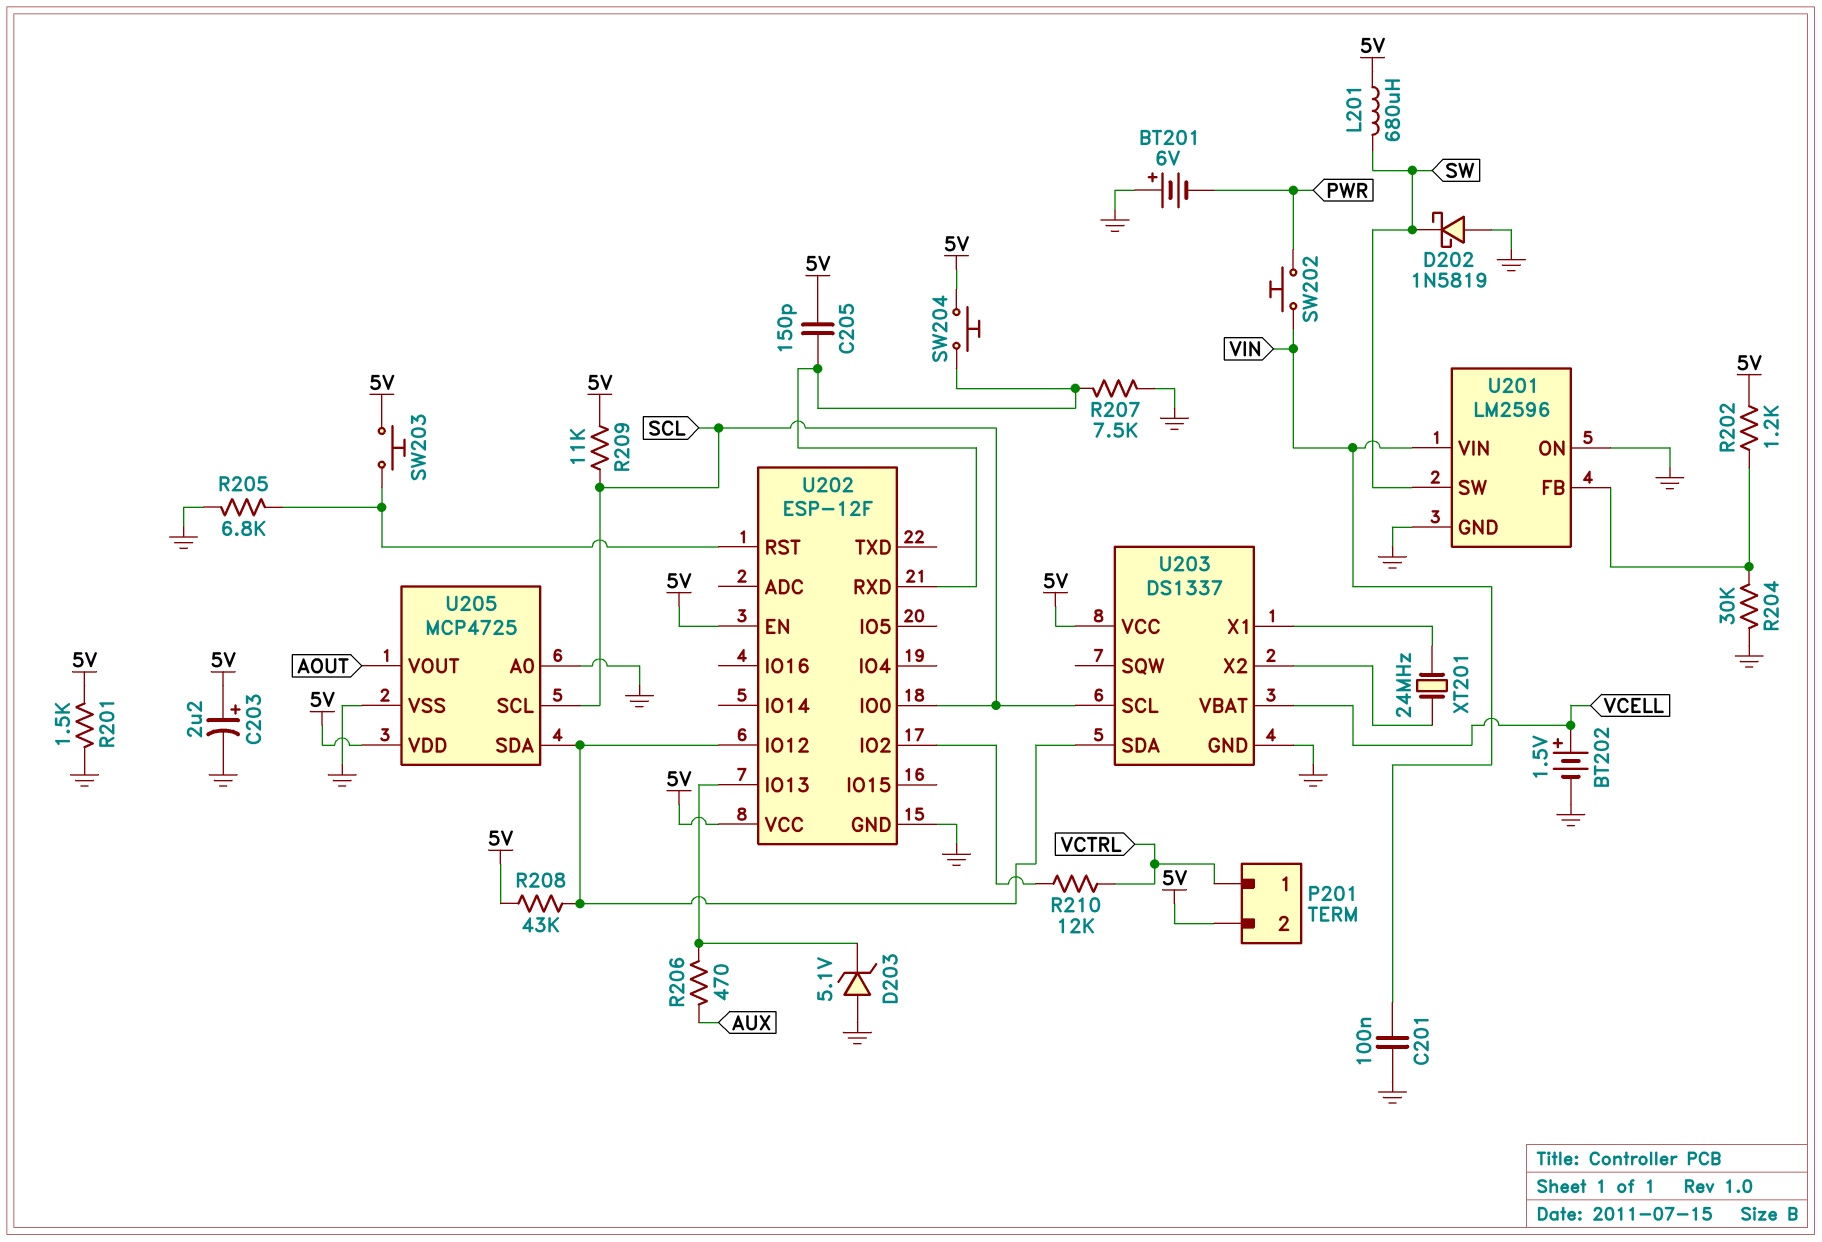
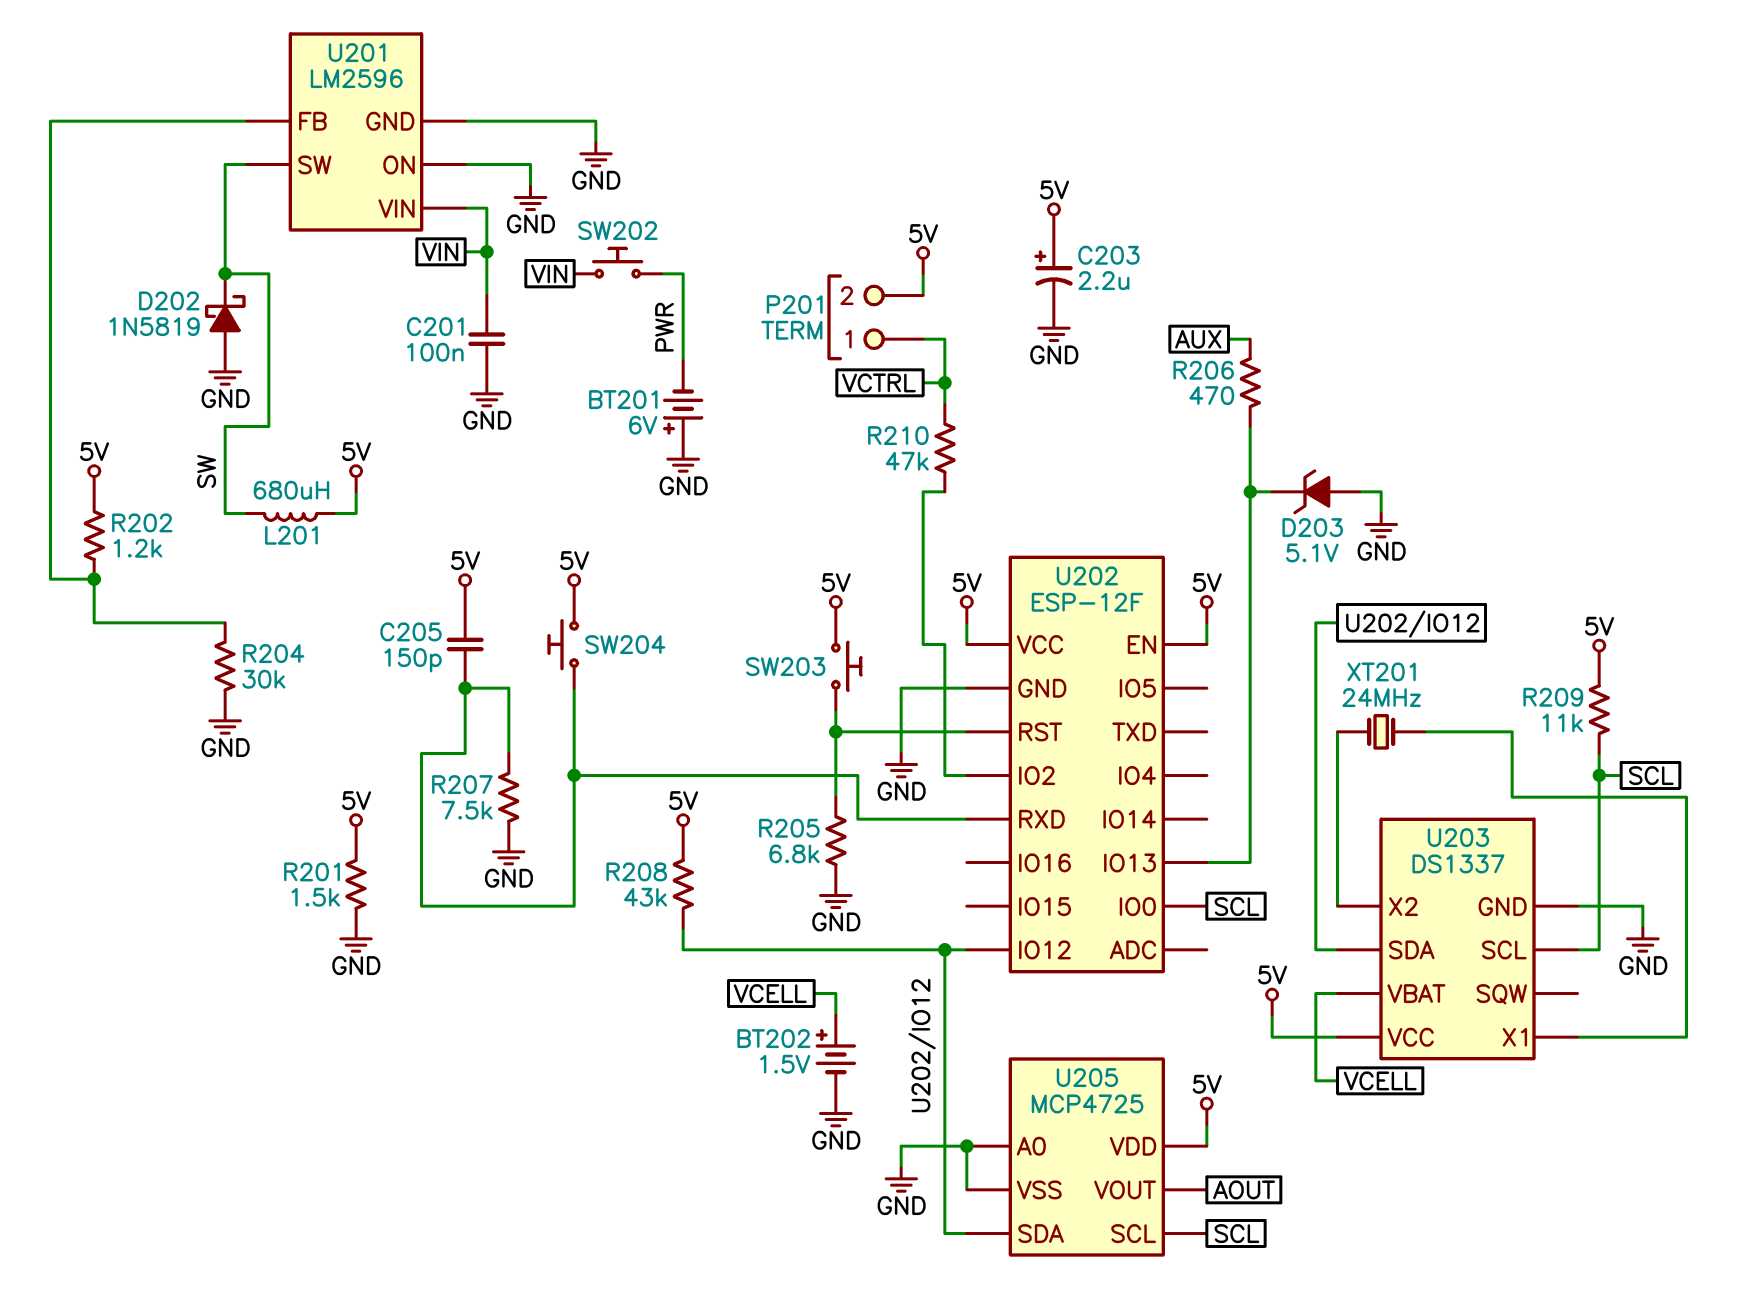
R210: 12k (U202/IO2, VCTRL) -> 47k (U202/IO2, VCTRL)

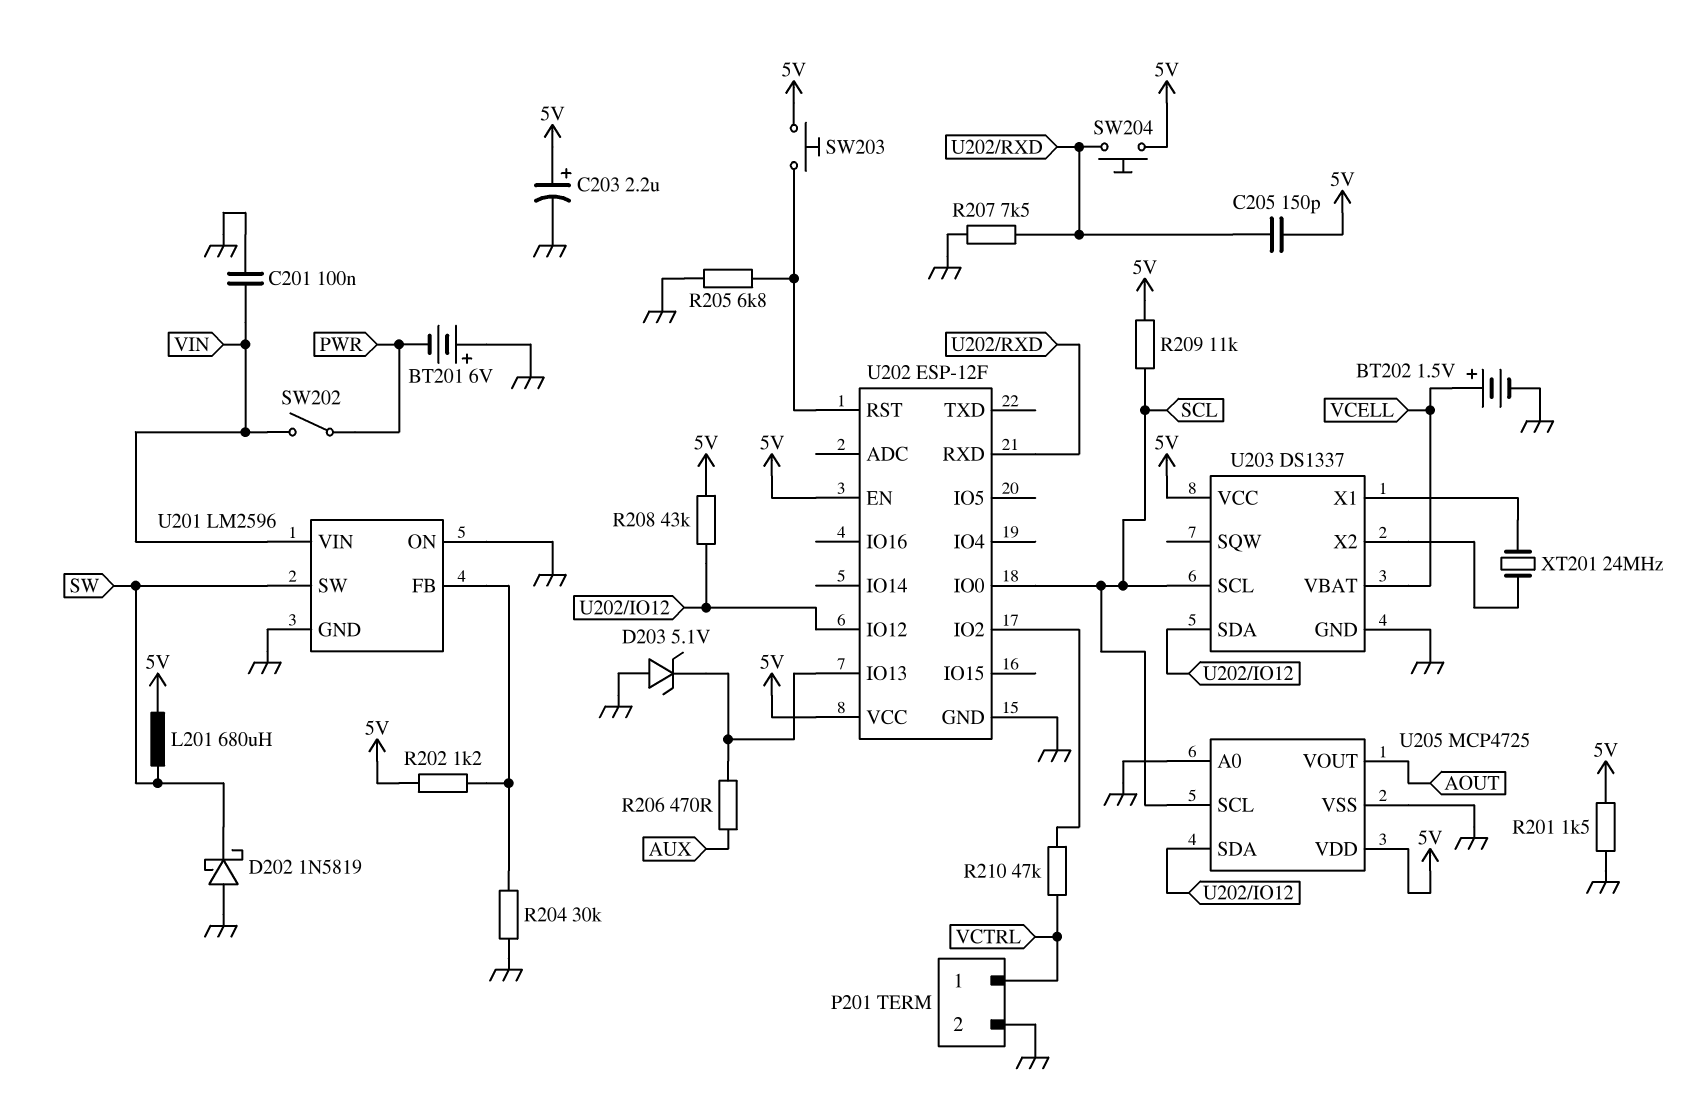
P201 pin 2: 5V -> GND
SW202: button (PWR, VIN) -> switch (PWR, VIN)

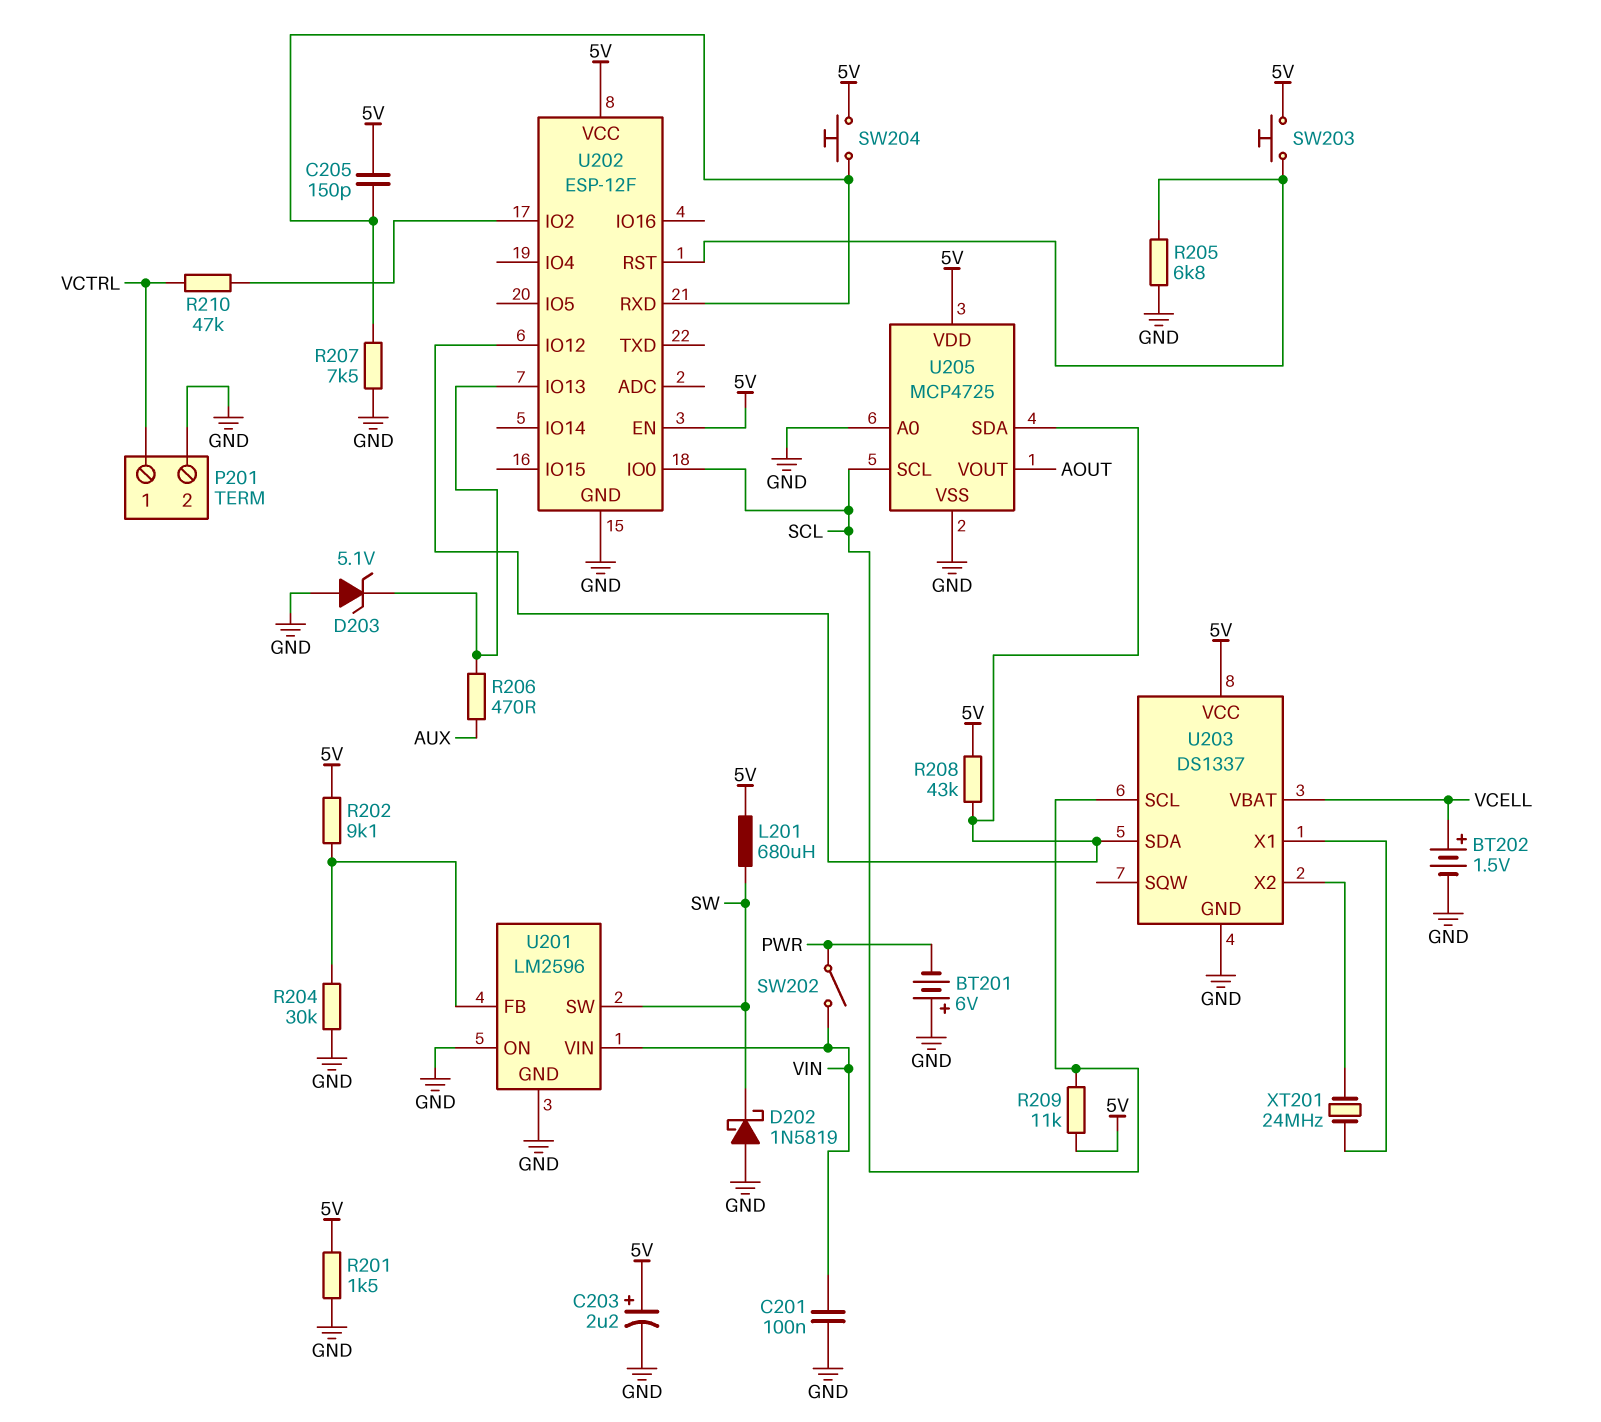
R202: 1.2k (5V, U201/FB) -> 9.1k (5V, U201/FB)

